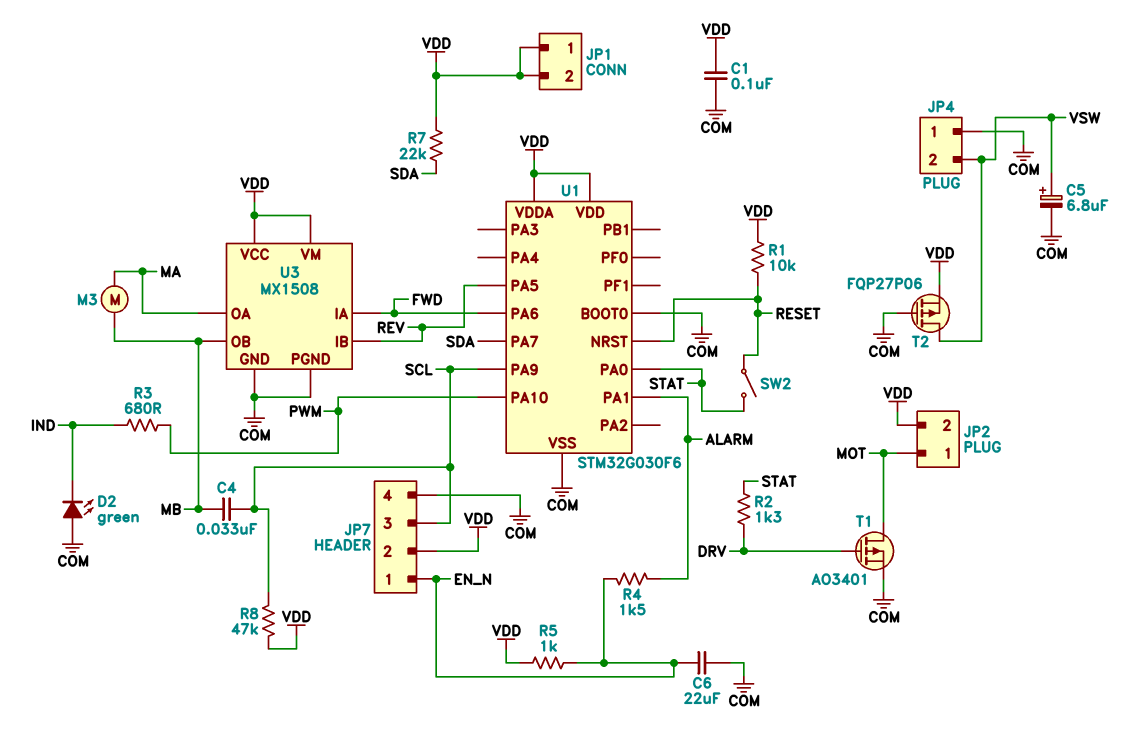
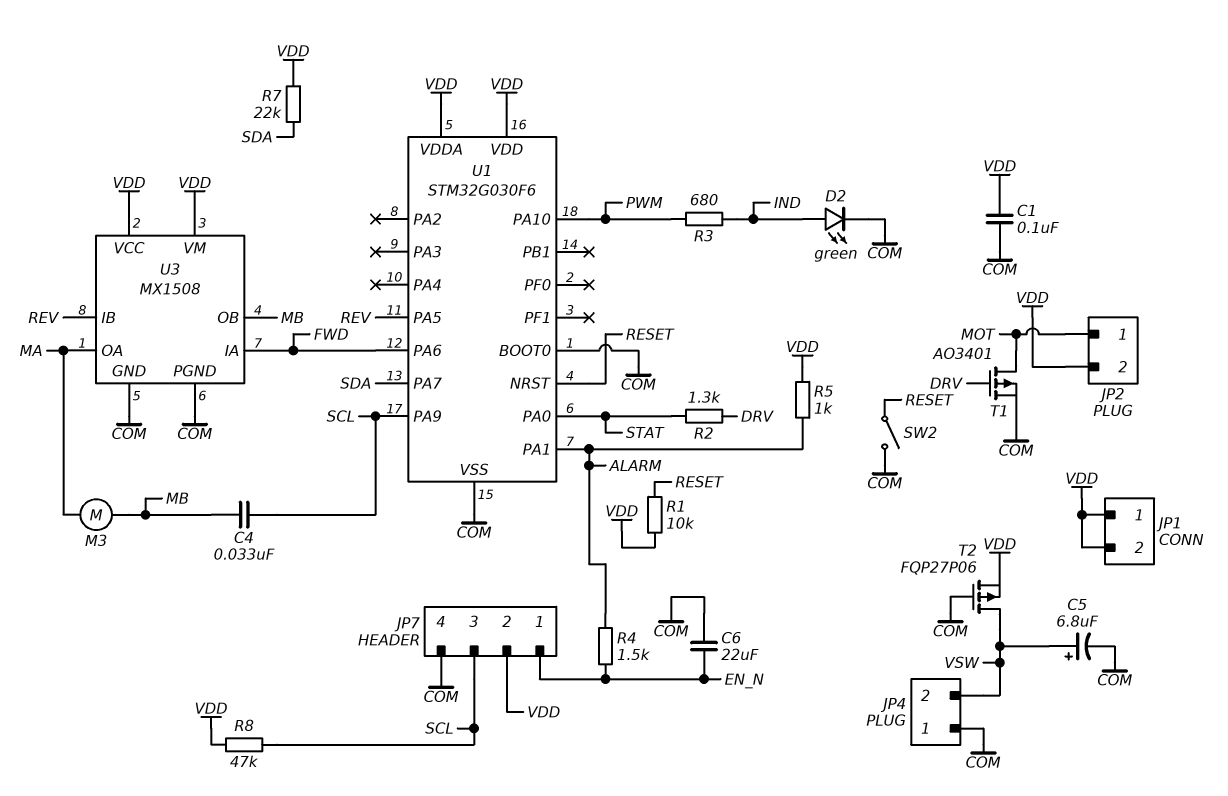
D2: LED green (A COM, K IND) -> LED green (A IND, K COM)
R5: 1k (EN_N, VDD) -> 1k (ALARM, VDD)
SW2: switch (RESET, STAT) -> switch (COM, RESET)

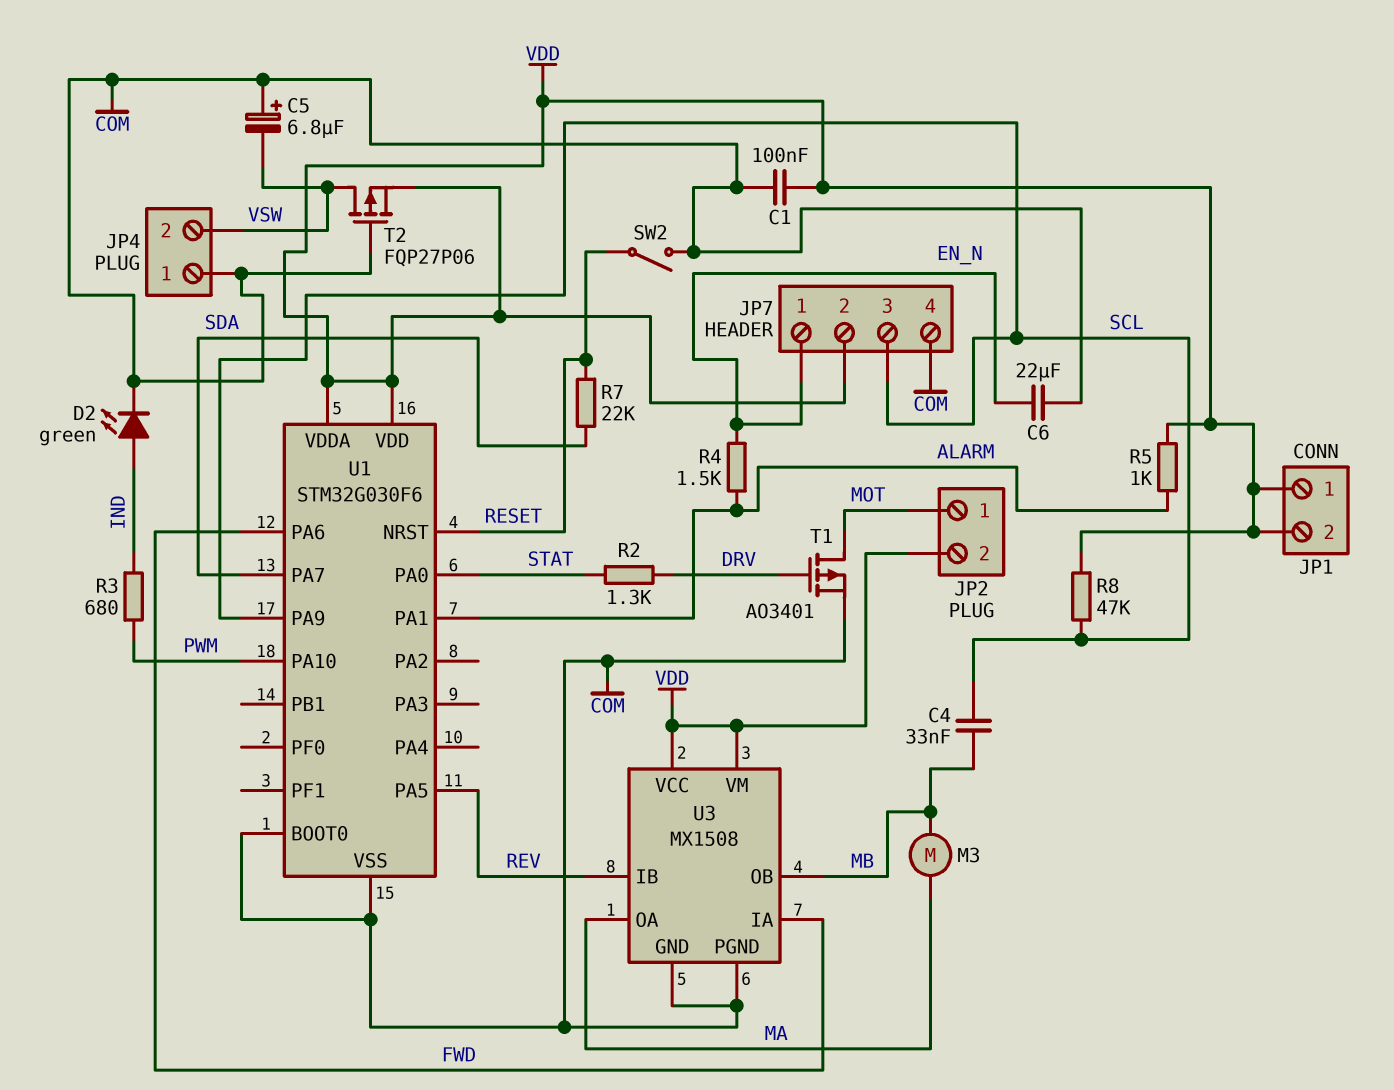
C5: 6.8uF (plus VSW, minus COM) -> 6.8uF (plus COM, minus VSW)
R1: 10k (RESET, VDD) -> none
R7: 22k (SDA, VDD) -> 22k (RESET, SDA)

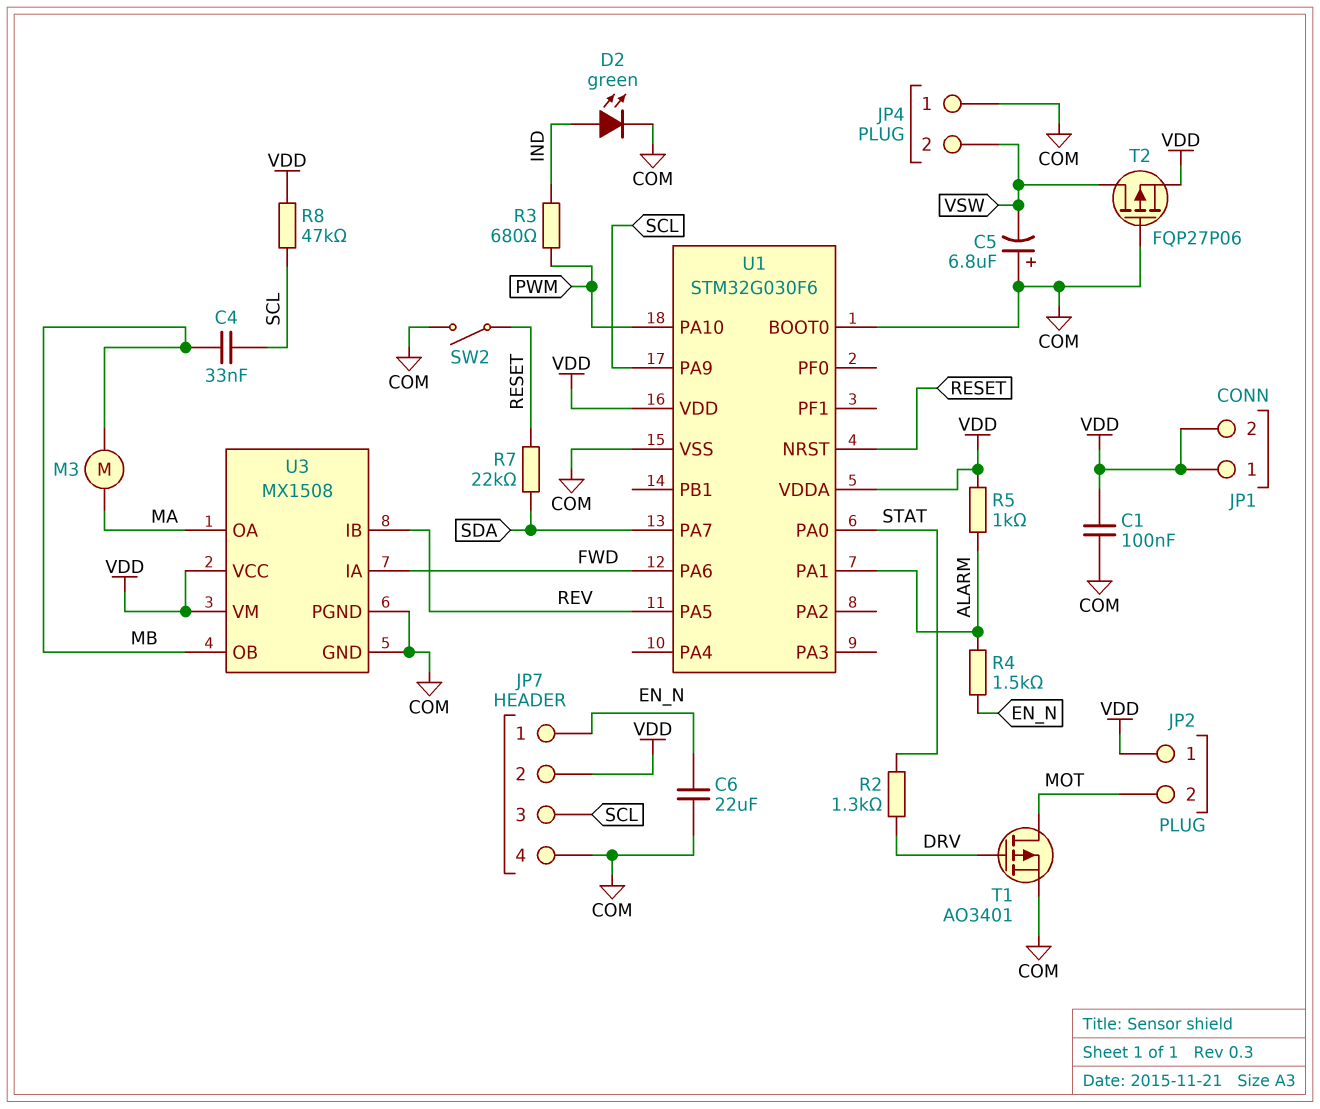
JP2 pin 1: MOT -> VDD
JP2 pin 2: VDD -> MOT

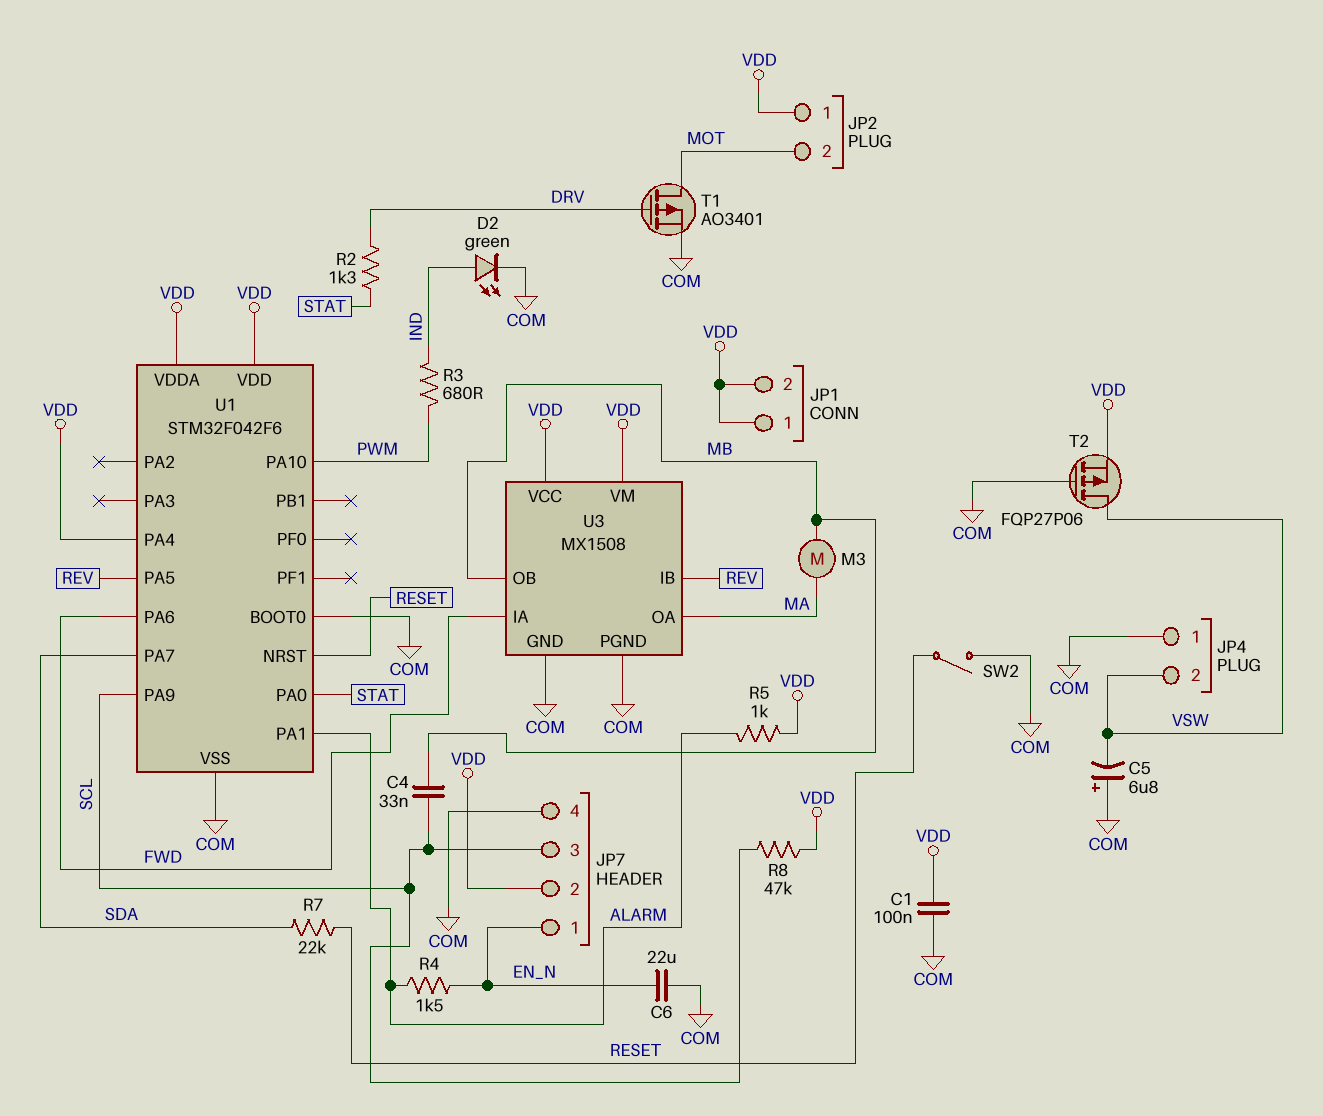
U1: STM32G030F6 -> STM32F042F6
U1 pin PA4: none -> VDD

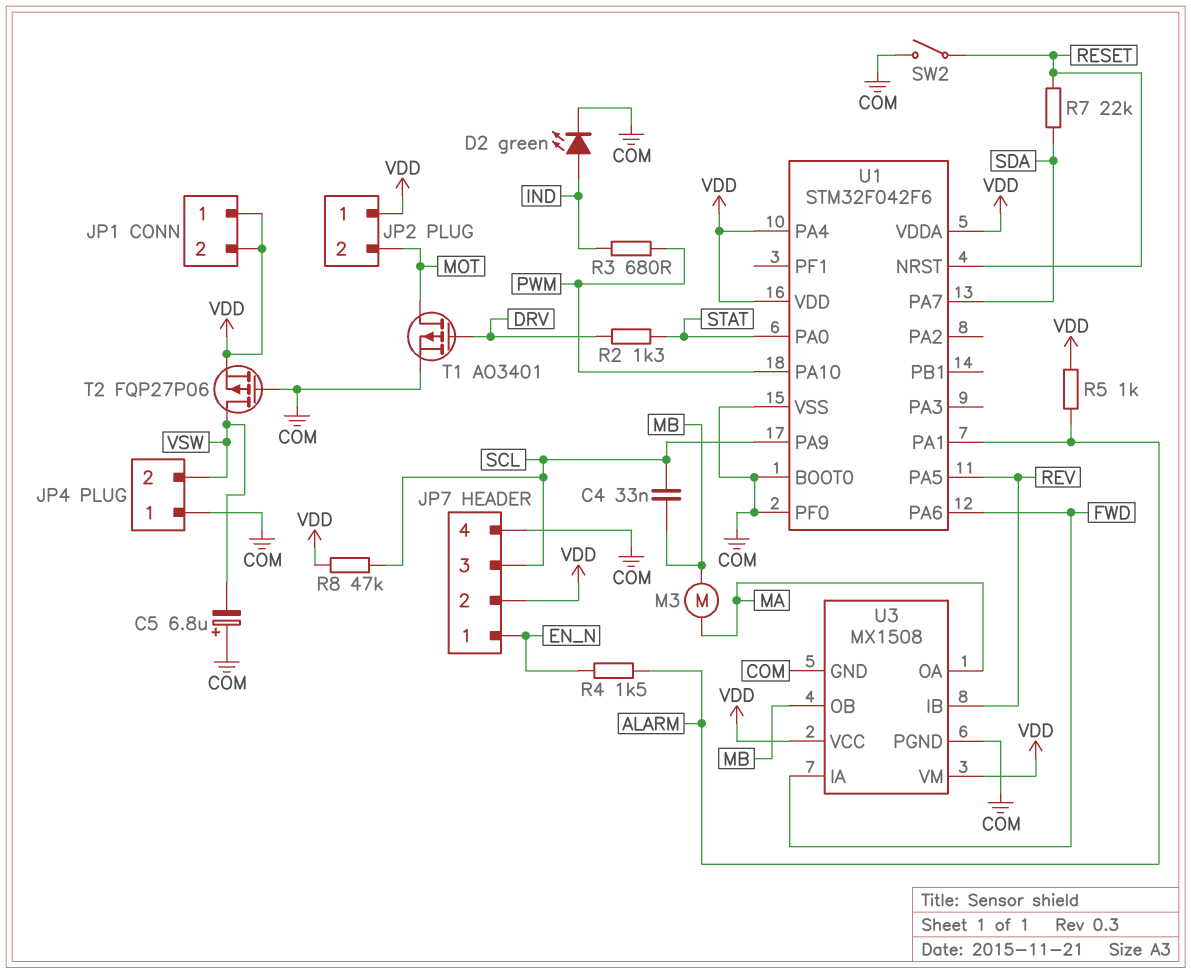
C1: 100nF (COM, VDD) -> none
C6: 22uF (COM, EN_N) -> none
U1 pin PF0: none -> COM

